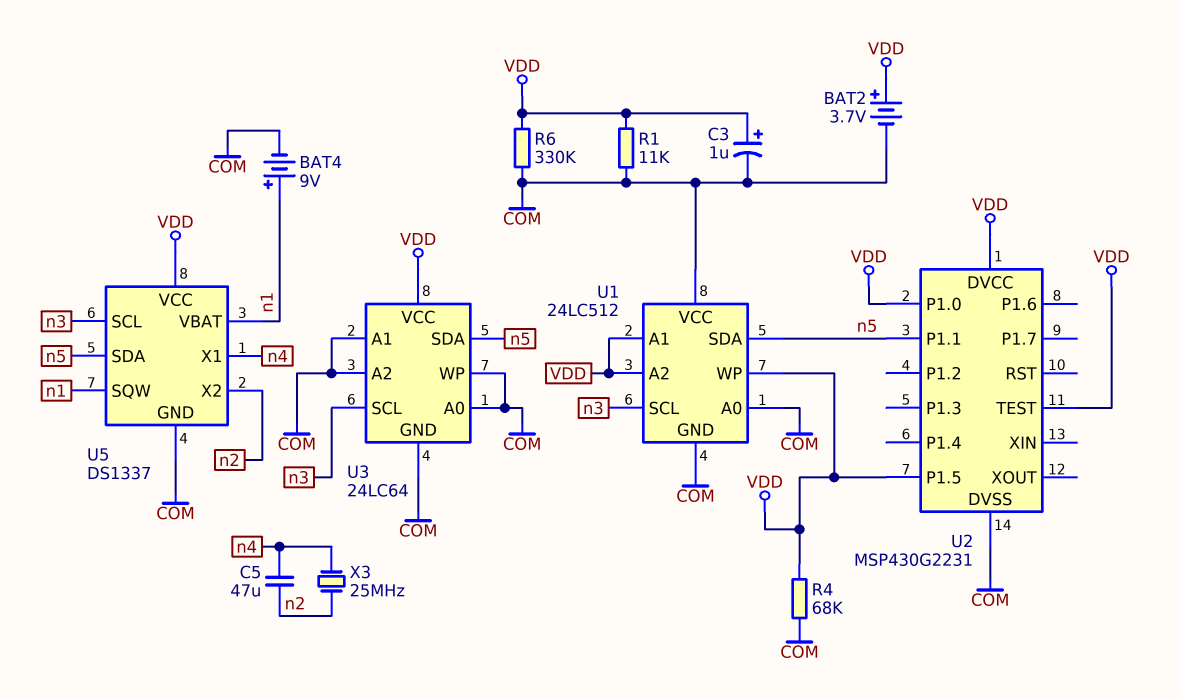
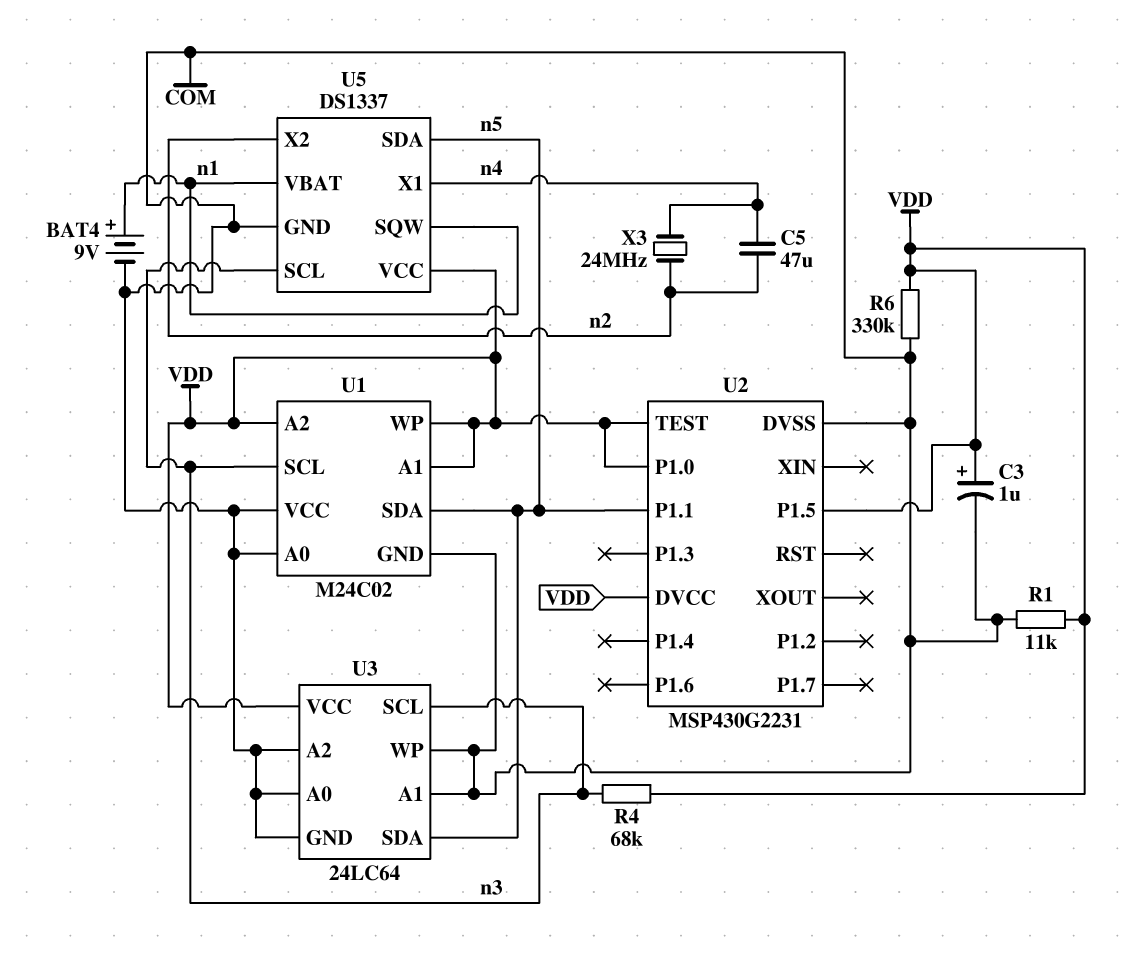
BAT2: 3.7V (plus VDD, minus COM) -> none
R4: 68k (COM, VDD) -> 68k (VDD, n3)
U1: 24LC512 -> M24C02
X3: 25MHz (n2, n4) -> 24MHz (n2, n4)

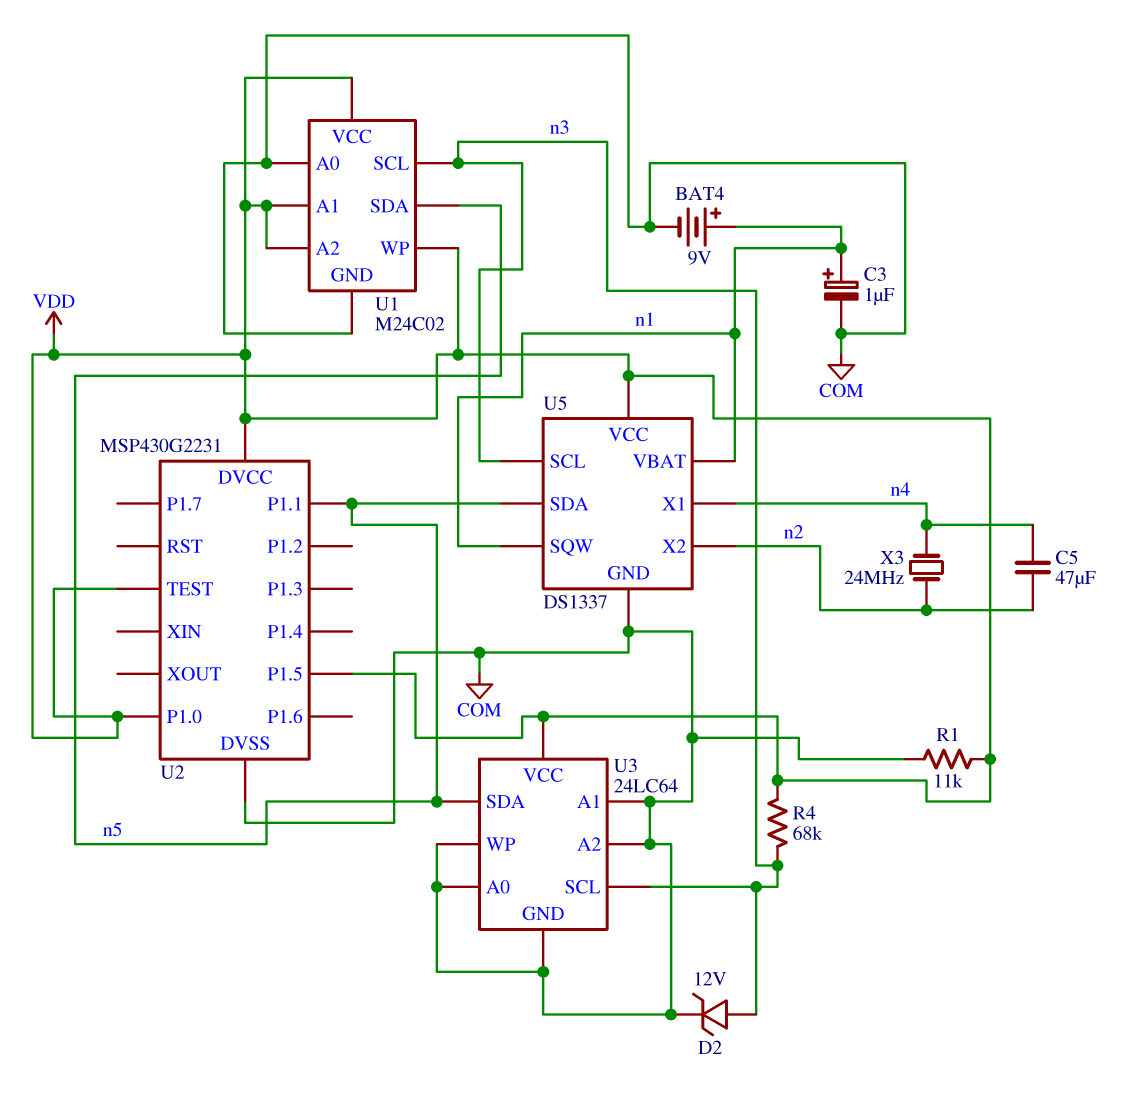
C3: 1uF (plus VDD, minus COM) -> 1uF (plus n1, minus COM)
D2: none -> zener 12V (A n3, K COM)
R6: 330k (COM, VDD) -> none
U1 pin VCC: COM -> VDD

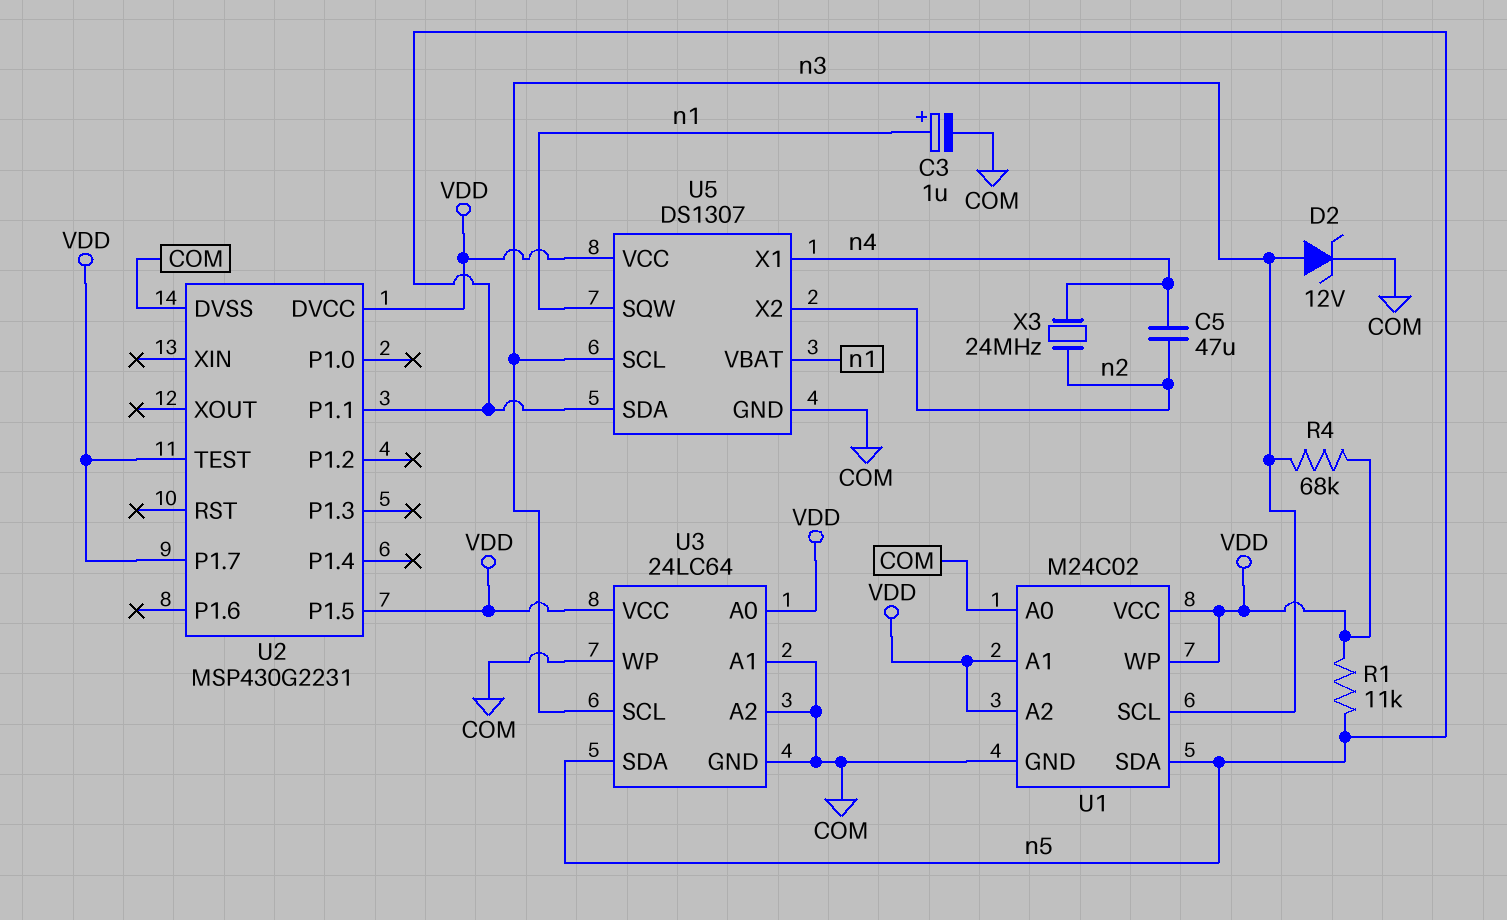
BAT4: 9V (plus n1, minus COM) -> none
R1: 11k (COM, VDD) -> 11k (VDD, n5)
U2 pin P1.0: VDD -> none
U2 pin P1.7: none -> VDD
U3 pin A0: COM -> VDD
U5: DS1337 -> DS1307

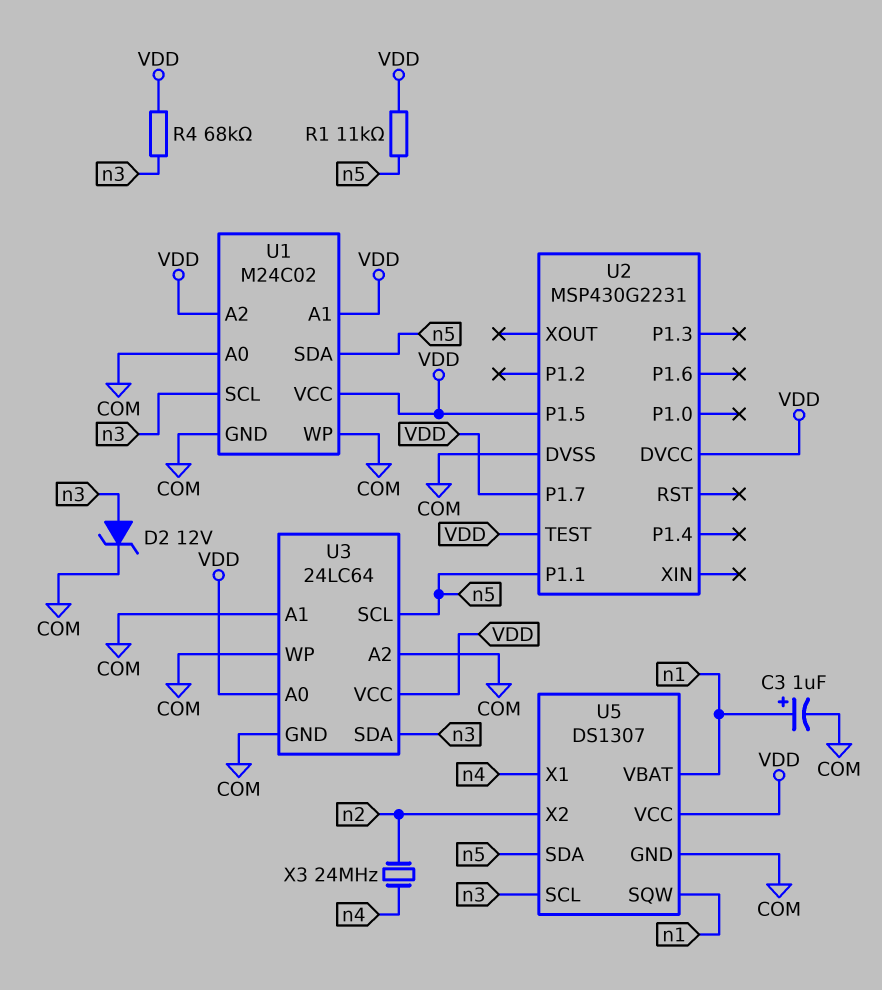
C5: 47uF (n2, n4) -> none
U1 pin WP: VDD -> COM
U3 pin SCL: n3 -> n5
U3 pin SDA: n5 -> n3

